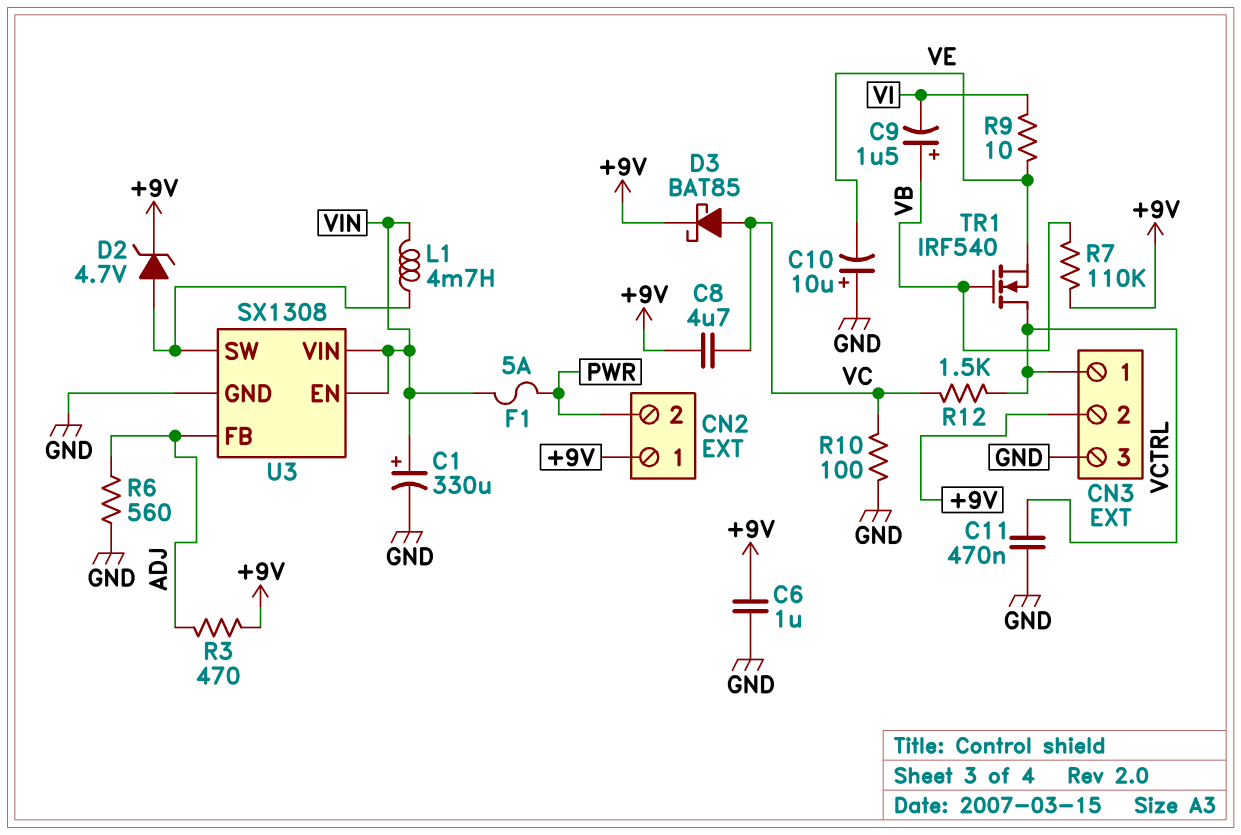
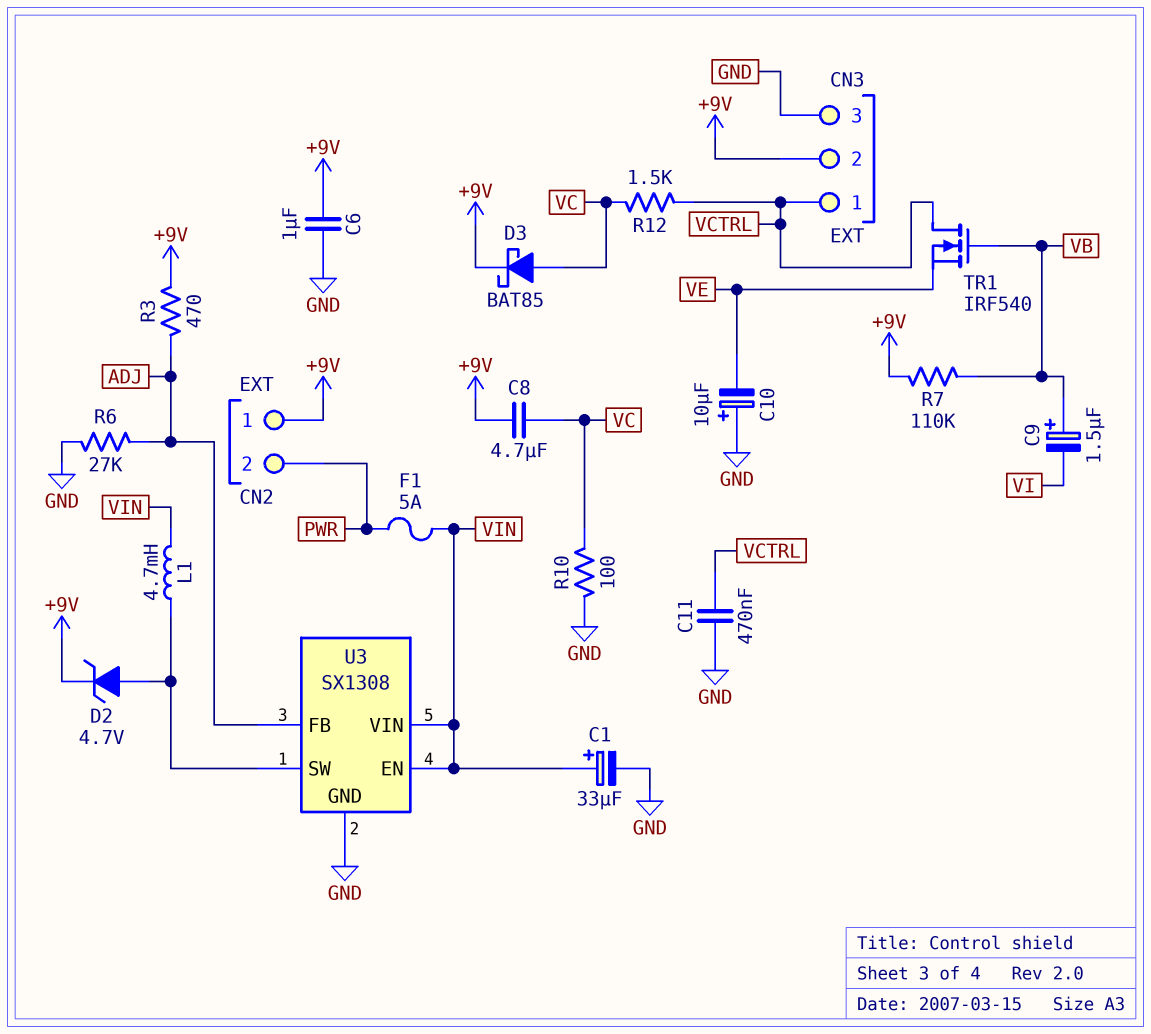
C1: 330uF (plus VIN, minus GND) -> 33uF (plus VIN, minus GND)
R6: 560 (ADJ, GND) -> 27k (ADJ, GND)
R9: 10 (VE, VI) -> none

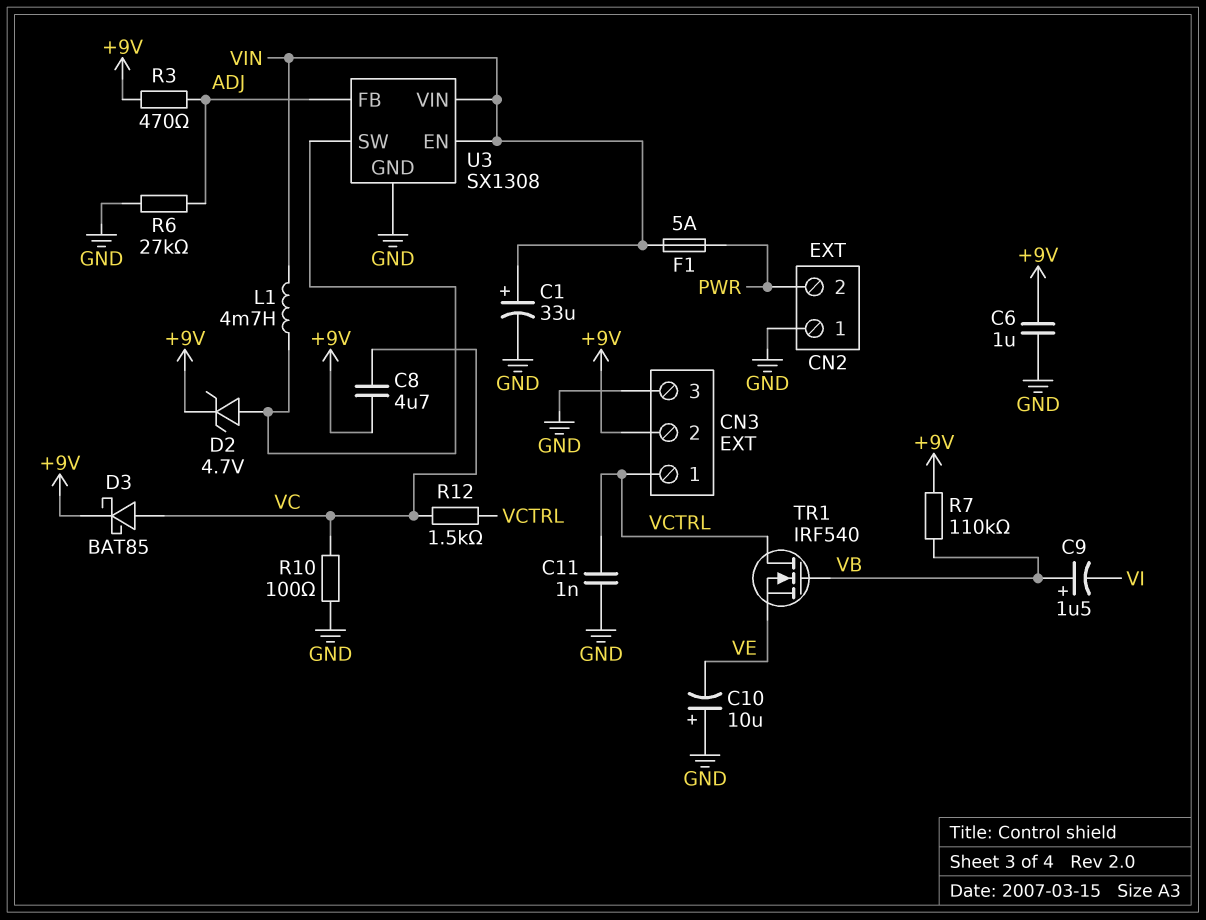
C11: 470nF (GND, VCTRL) -> 1nF (GND, VCTRL)
CN2 pin 1: +9V -> GND

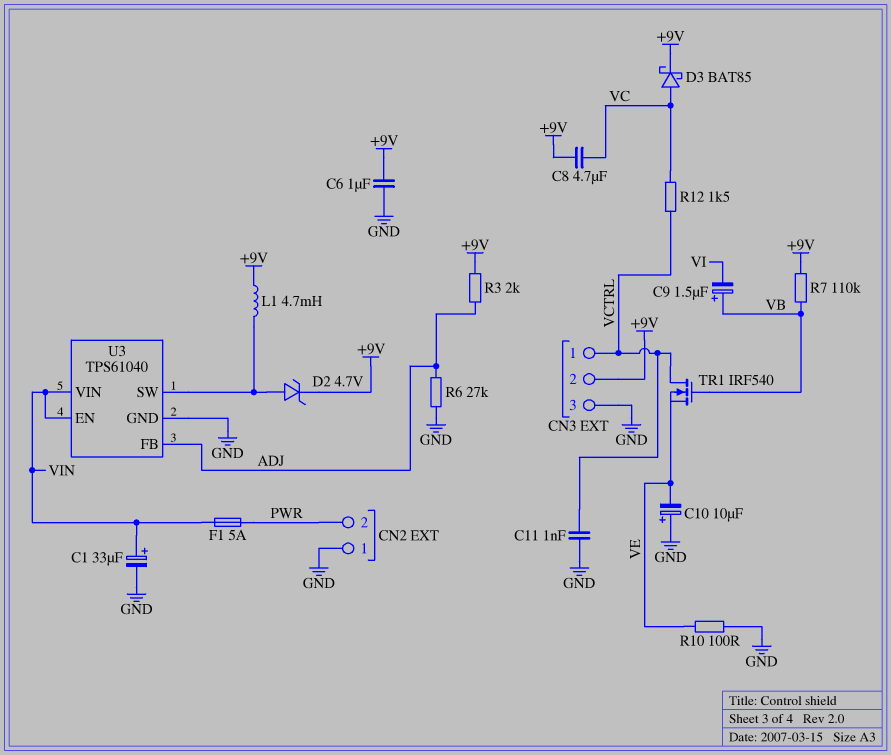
L1: 4.7mH (U3/SW, VIN) -> 4.7mH (+9V, U3/SW)
R3: 470 (+9V, ADJ) -> 2k (+9V, ADJ)
R10: 100 (GND, VC) -> 100 (GND, VE)
U3: SX1308 -> TPS61040

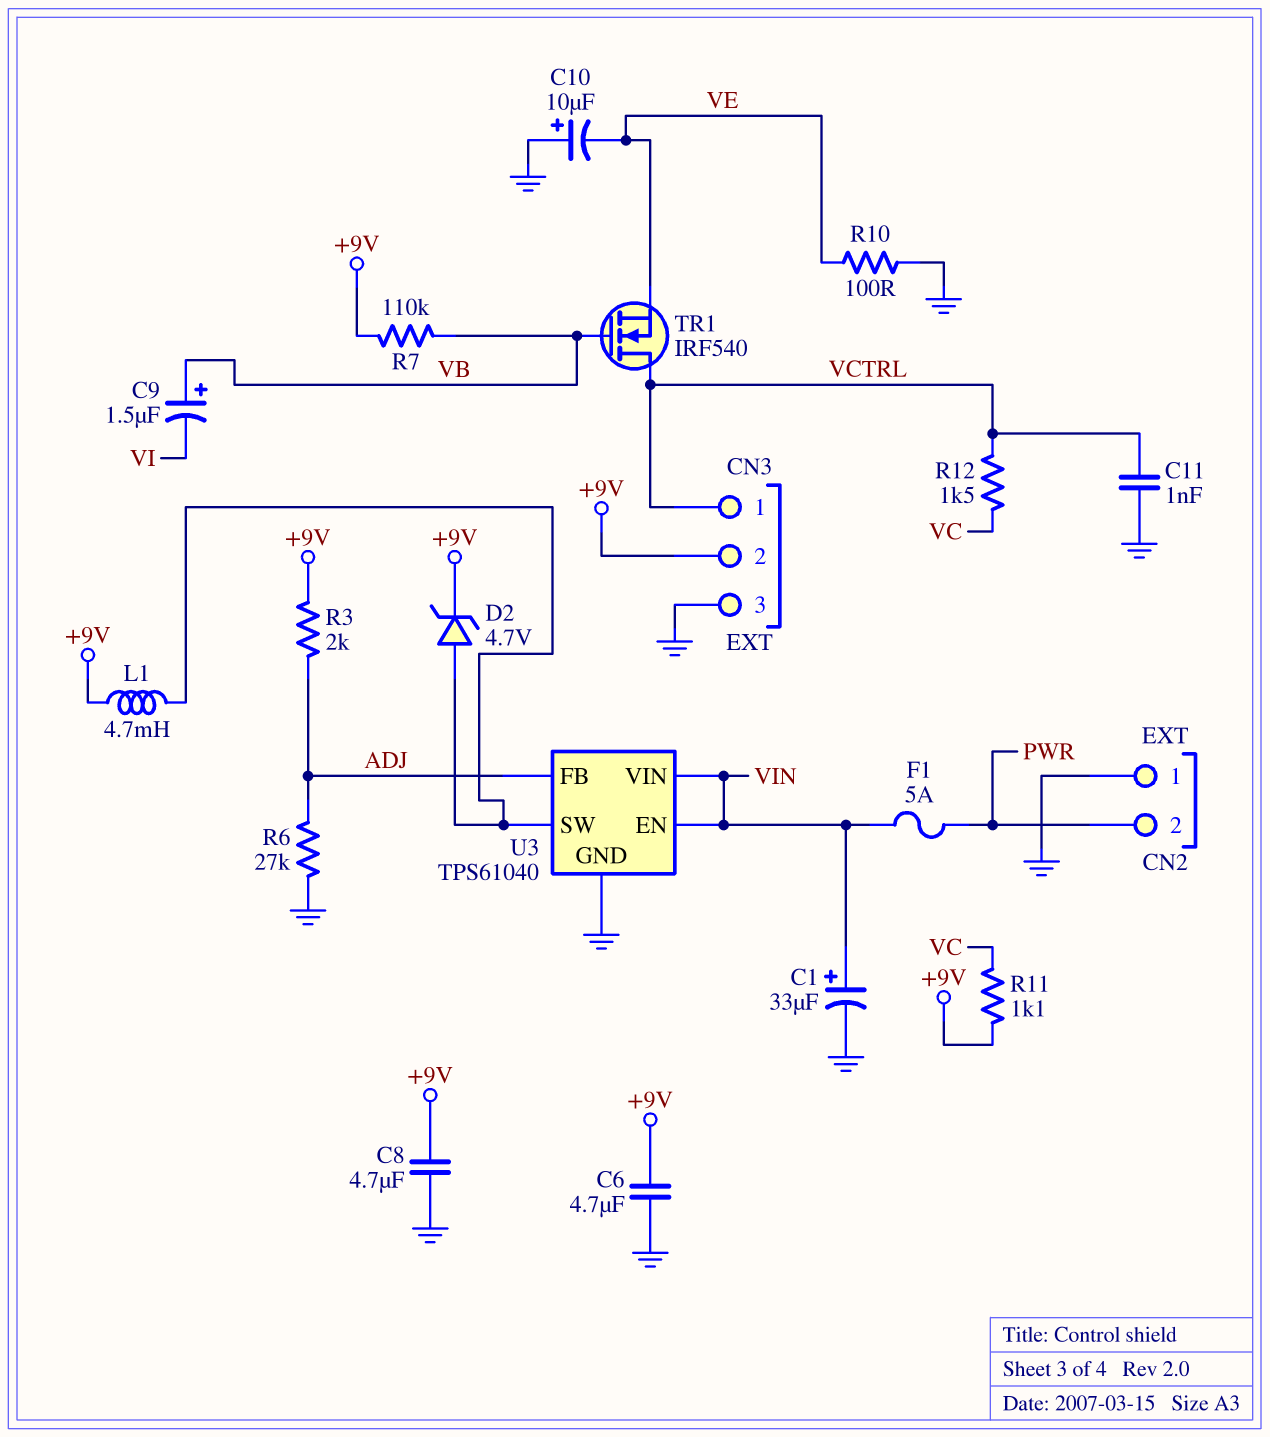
C6: 1uF (+9V, GND) -> 4.7uF (+9V, GND)
C8: 4.7uF (+9V, VC) -> 4.7uF (+9V, GND)
D3: schottky BAT85 (A VC, K +9V) -> none
R11: none -> 1.1k (+9V, VC)

